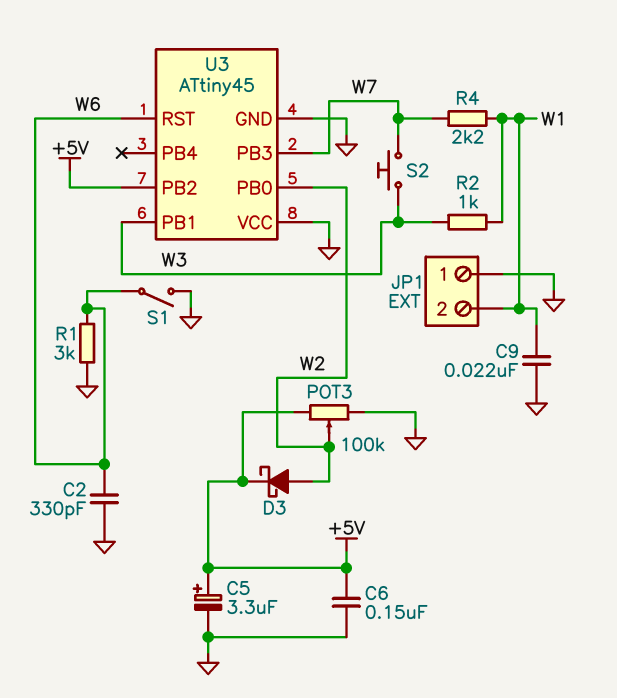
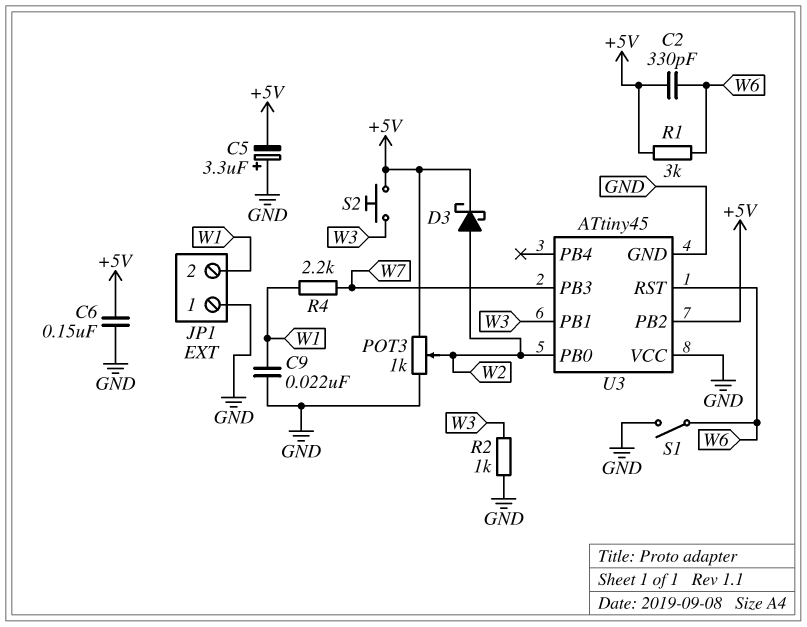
C2: 330pF (GND, W6) -> 330pF (+5V, W6)
C5: 3.3uF (plus +5V, minus GND) -> 3.3uF (plus GND, minus +5V)
POT3: 100k (+5V, GND, wiper W2) -> 1k (+5V, GND, wiper W2)
R1: 3k (GND, W6) -> 3k (+5V, W6)
R2: 1k (W1, W3) -> 1k (GND, W3)
S2: button (W3, W7) -> button (+5V, W3)

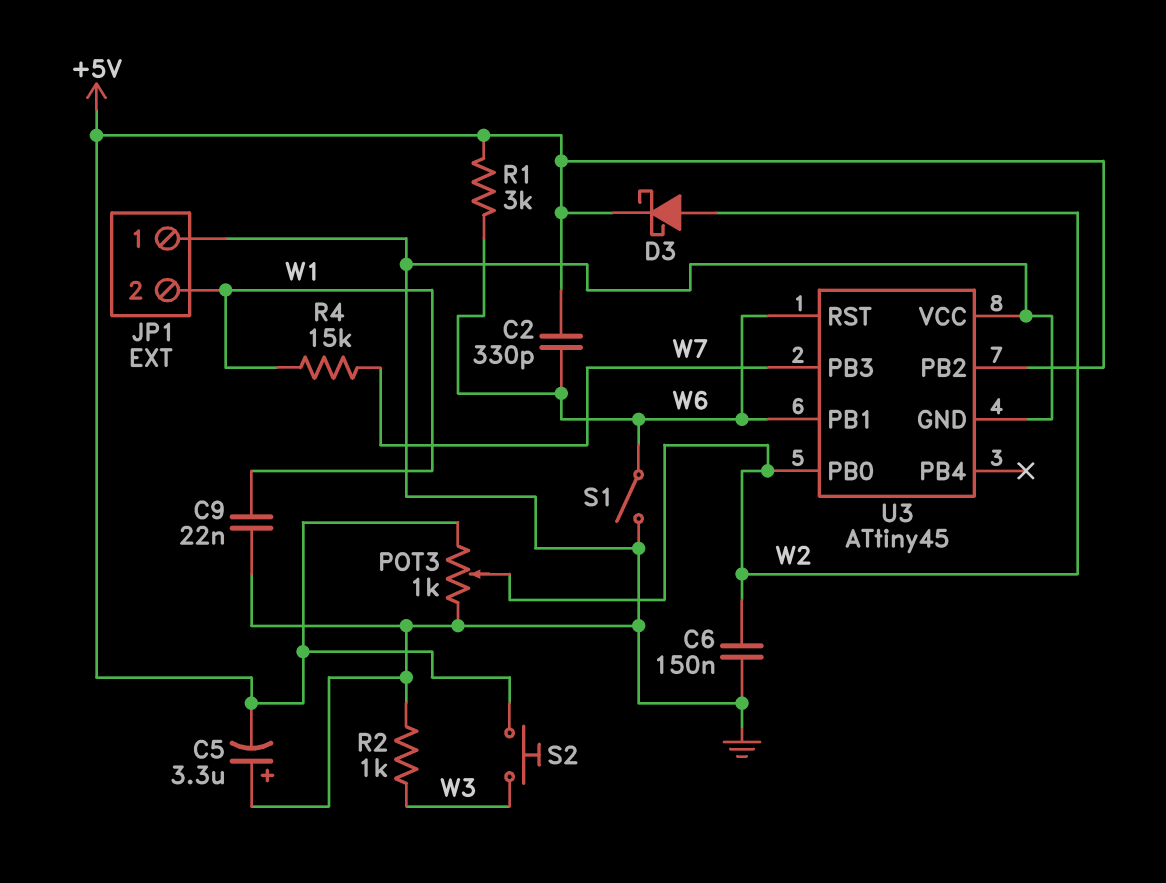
C6: 150nF (+5V, GND) -> 150nF (GND, W2)
R4: 2.2k (W1, W7) -> 15k (W1, W7)
U3 pin PB1: W3 -> W6

